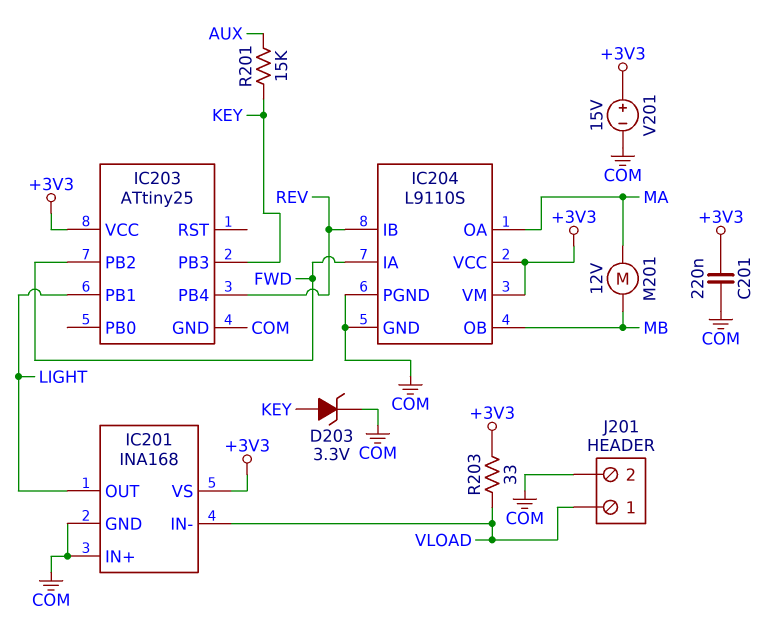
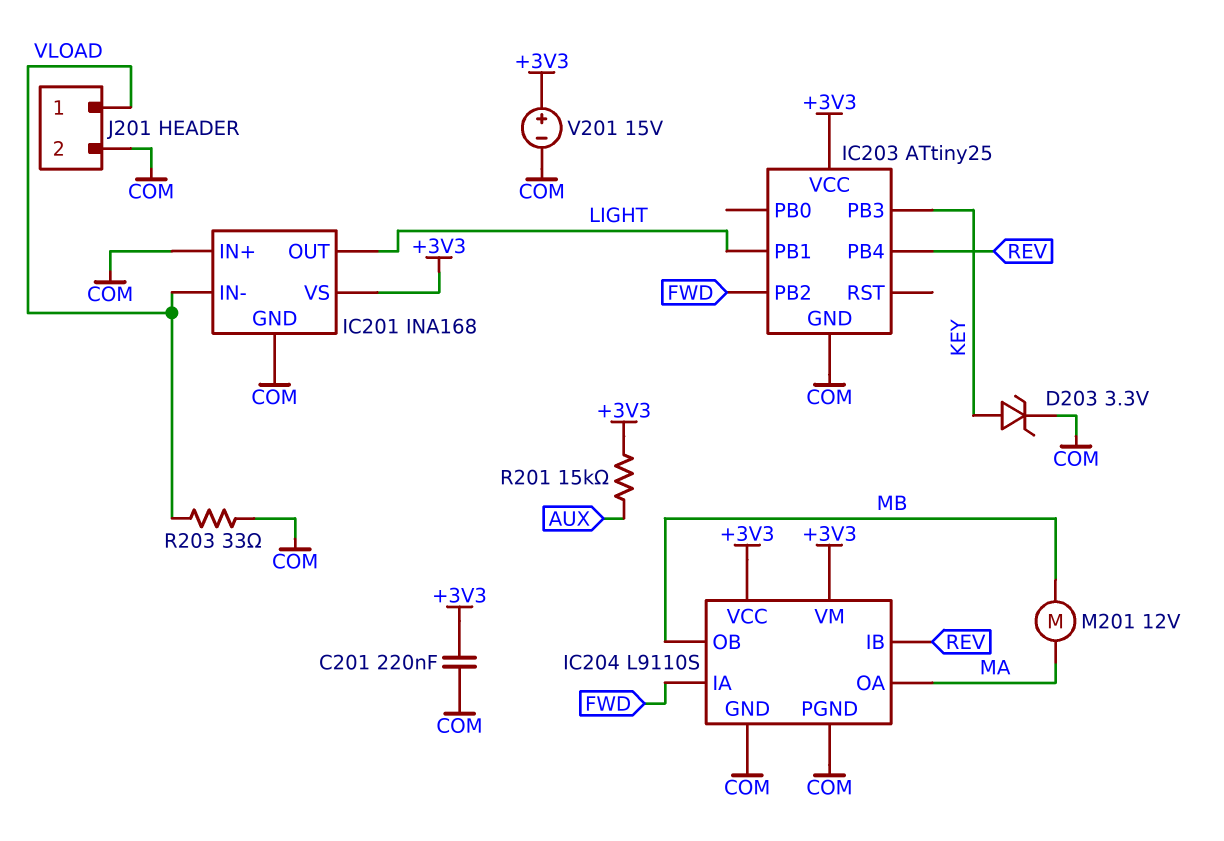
R201: 15k (AUX, KEY) -> 15k (+3V3, AUX)
R203: 33 (+3V3, VLOAD) -> 33 (COM, VLOAD)

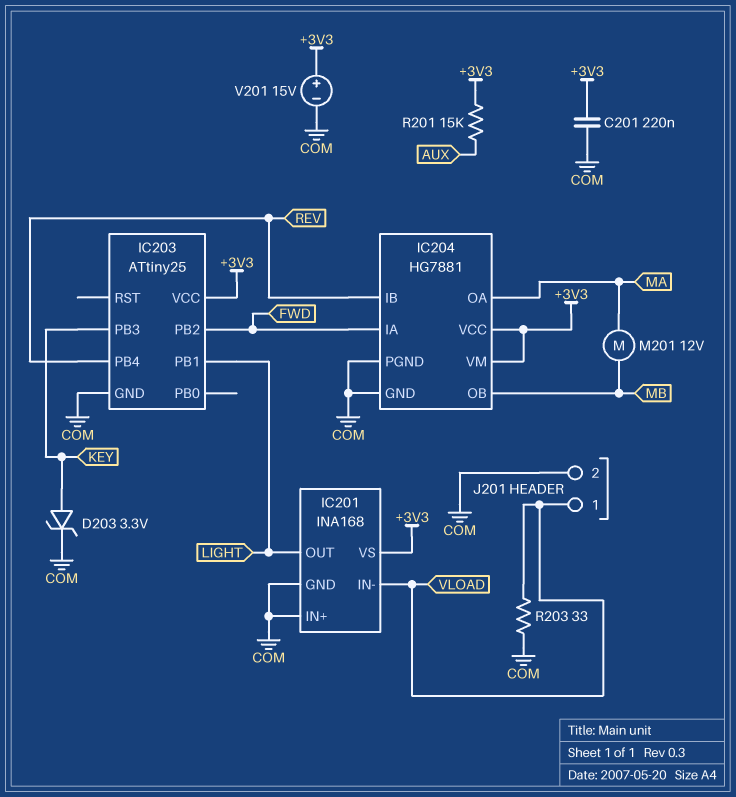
IC204: L9110S -> HG7881

